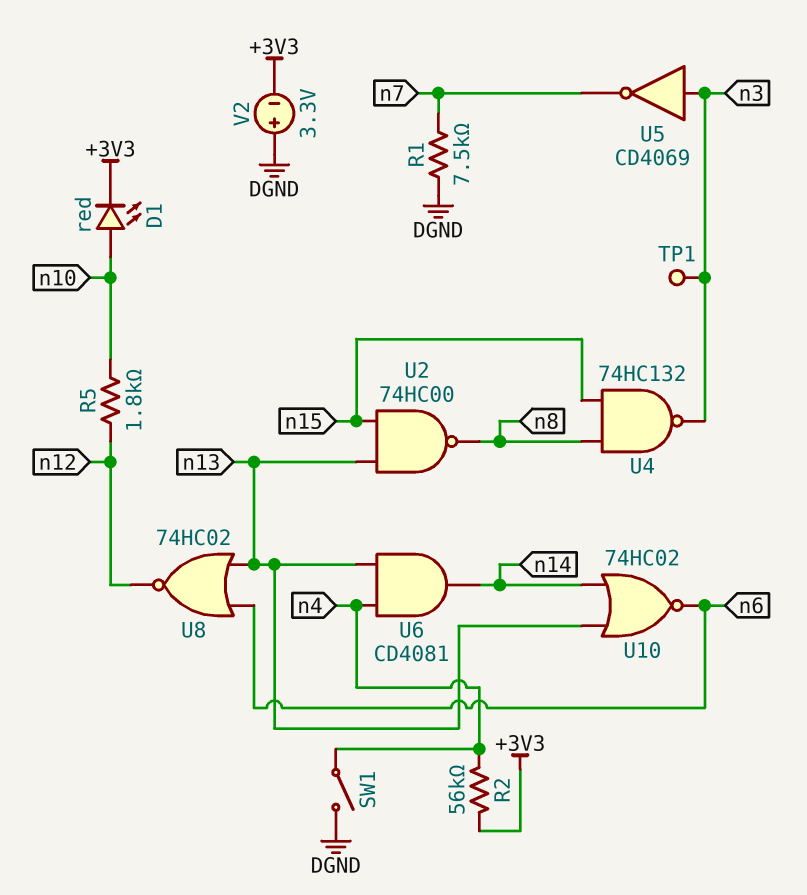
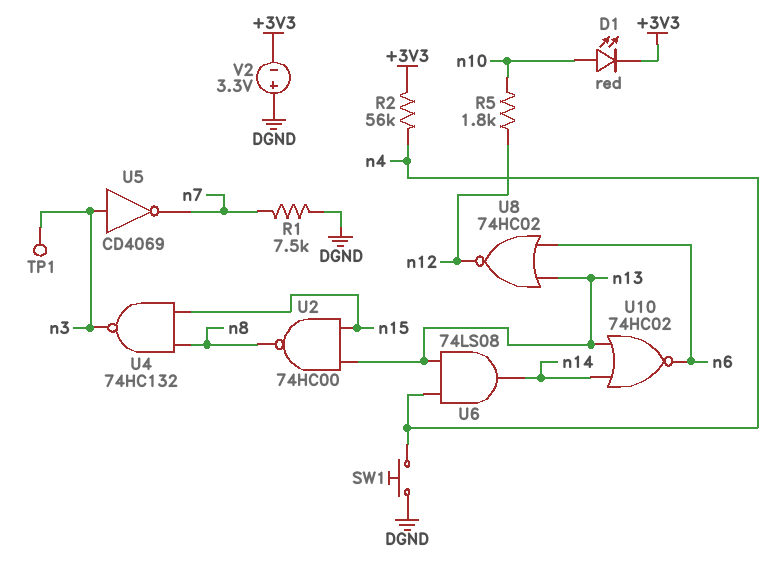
SW1: switch (DGND, n4) -> button (DGND, n4)
U6: AND CD4081 (in n4, in n13, out n14) -> AND 74LS08 (in n4, in n13, out n14)

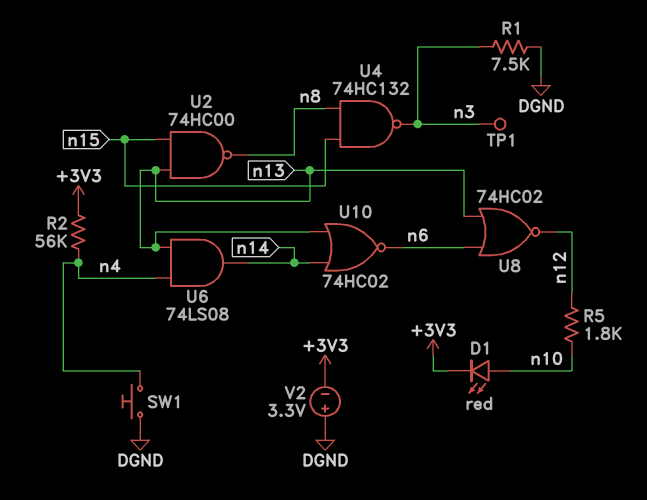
R1: 7.5k (DGND, n7) -> 7.5k (DGND, n3)
U5: NOT CD4069 (in n3, out n7) -> none

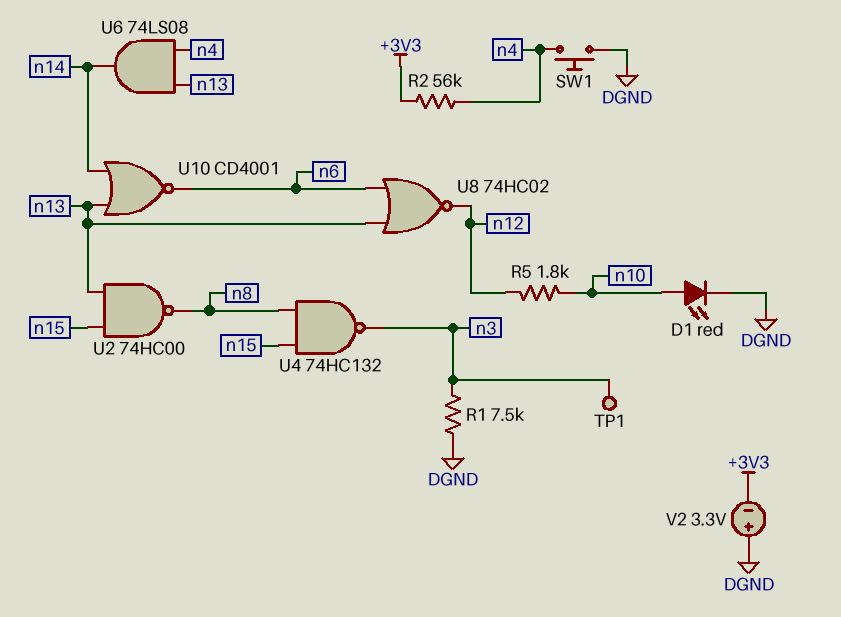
D1: LED red (A n10, K +3V3) -> LED red (A n10, K DGND)
U10: NOR 74HC02 (in n13, in n14, out n6) -> NOR CD4001 (in n13, in n14, out n6)

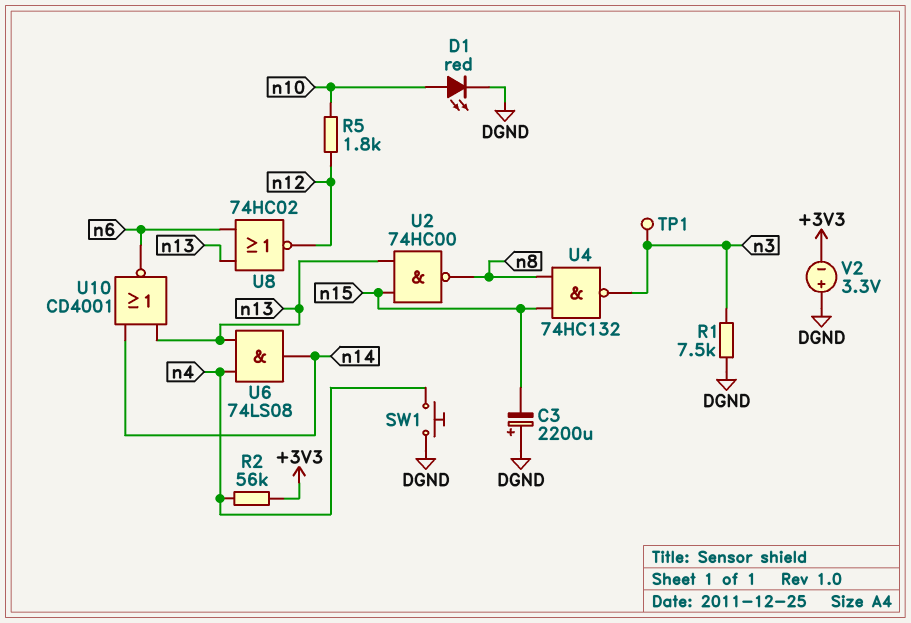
C3: none -> 2200uF (plus DGND, minus n15)

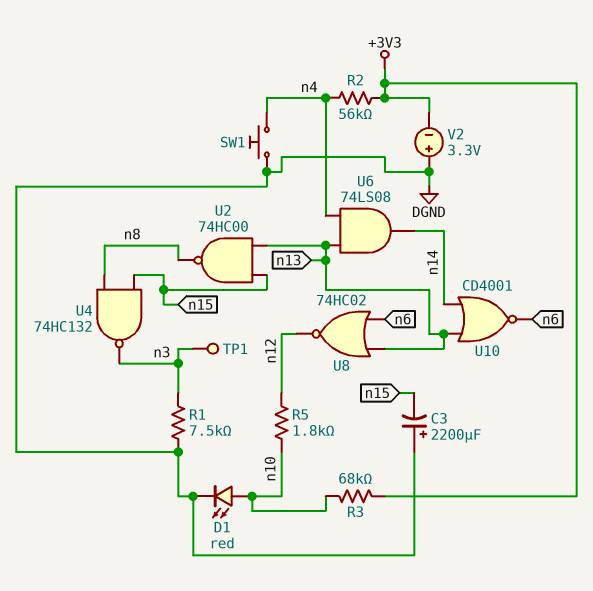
R3: none -> 68k (+3V3, n10)

